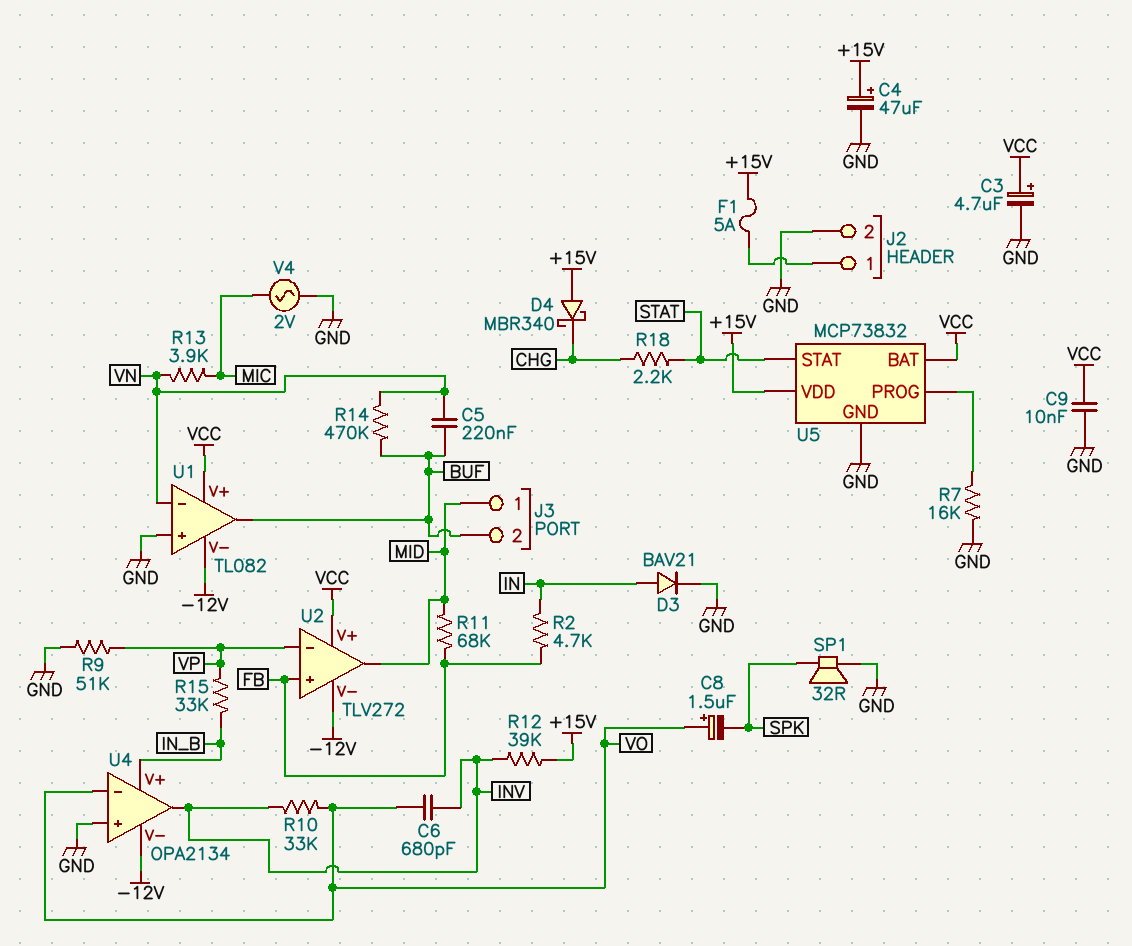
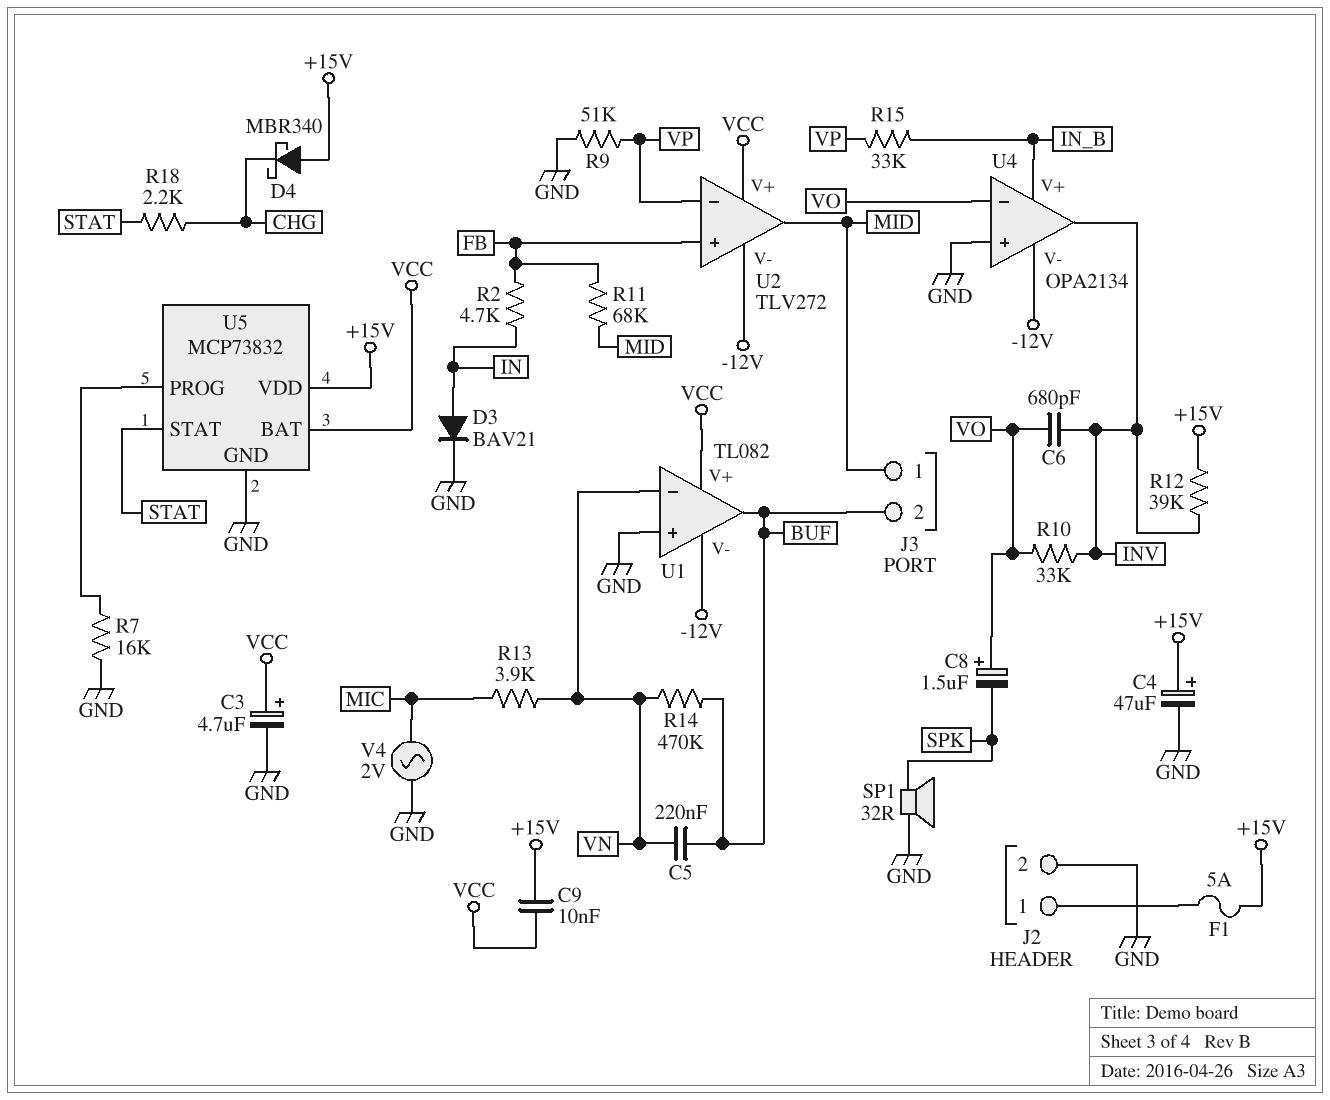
C9: 10nF (GND, VCC) -> 10nF (+15V, VCC)

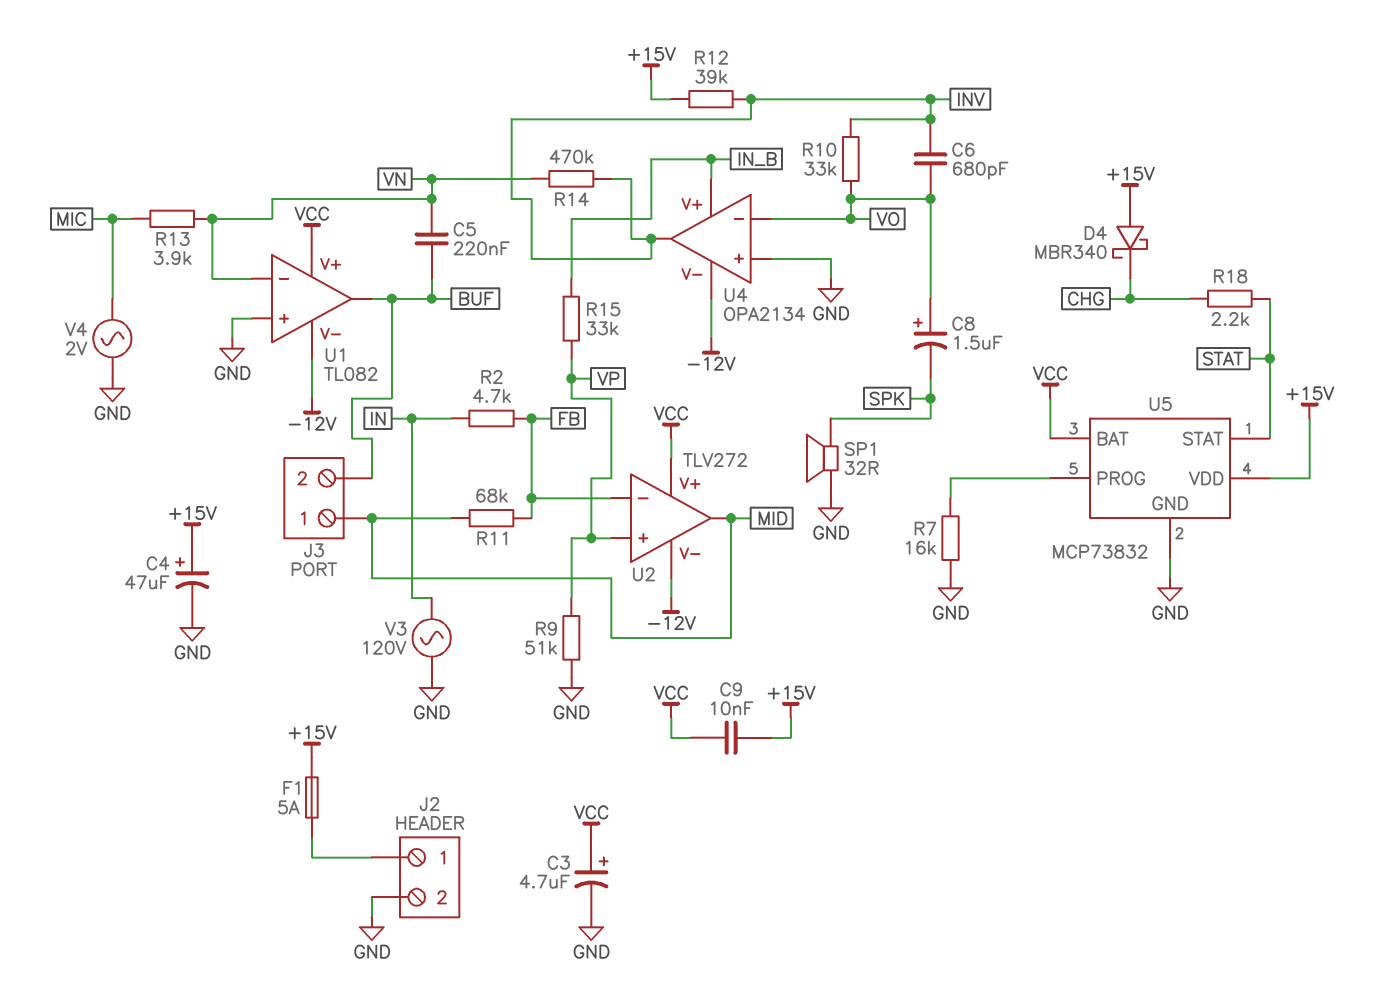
D3: diode BAV21 (A IN, K GND) -> none
R14: 470k (BUF, VN) -> 470k (INV, VN)
U2 pin in+: FB -> VP
U2 pin in-: VP -> FB
V3: none -> AC 120V (GND, IN)

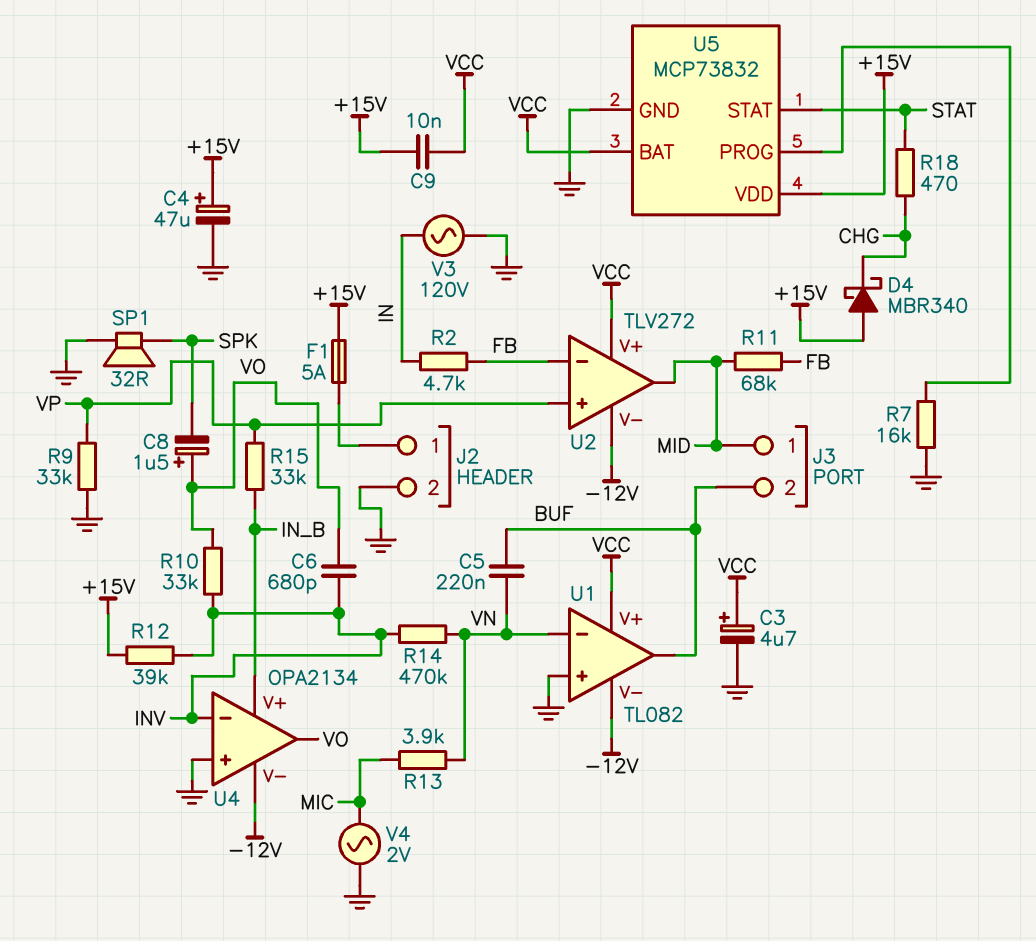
R9: 51k (GND, VP) -> 33k (GND, VP)
R18: 2.2k (CHG, STAT) -> 470 (CHG, STAT)
U4 pin in-: VO -> INV
U4 pin out: INV -> VO

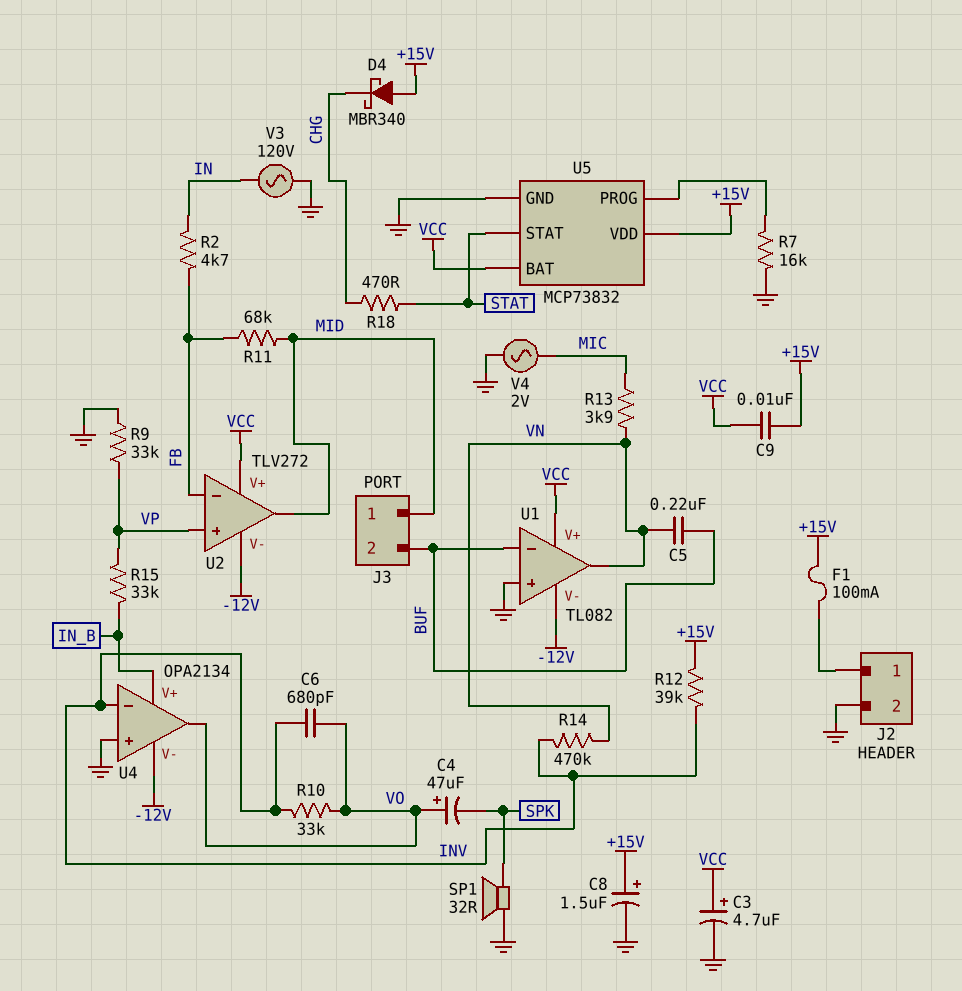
C4: 47uF (plus +15V, minus GND) -> 47uF (plus VO, minus SPK)
C8: 1.5uF (plus VO, minus SPK) -> 1.5uF (plus +15V, minus GND)
F1: 5A (+15V, J2/1) -> 100mA (+15V, J2/1)
U1 pin in-: VN -> BUF
U1 pin out: BUF -> VN

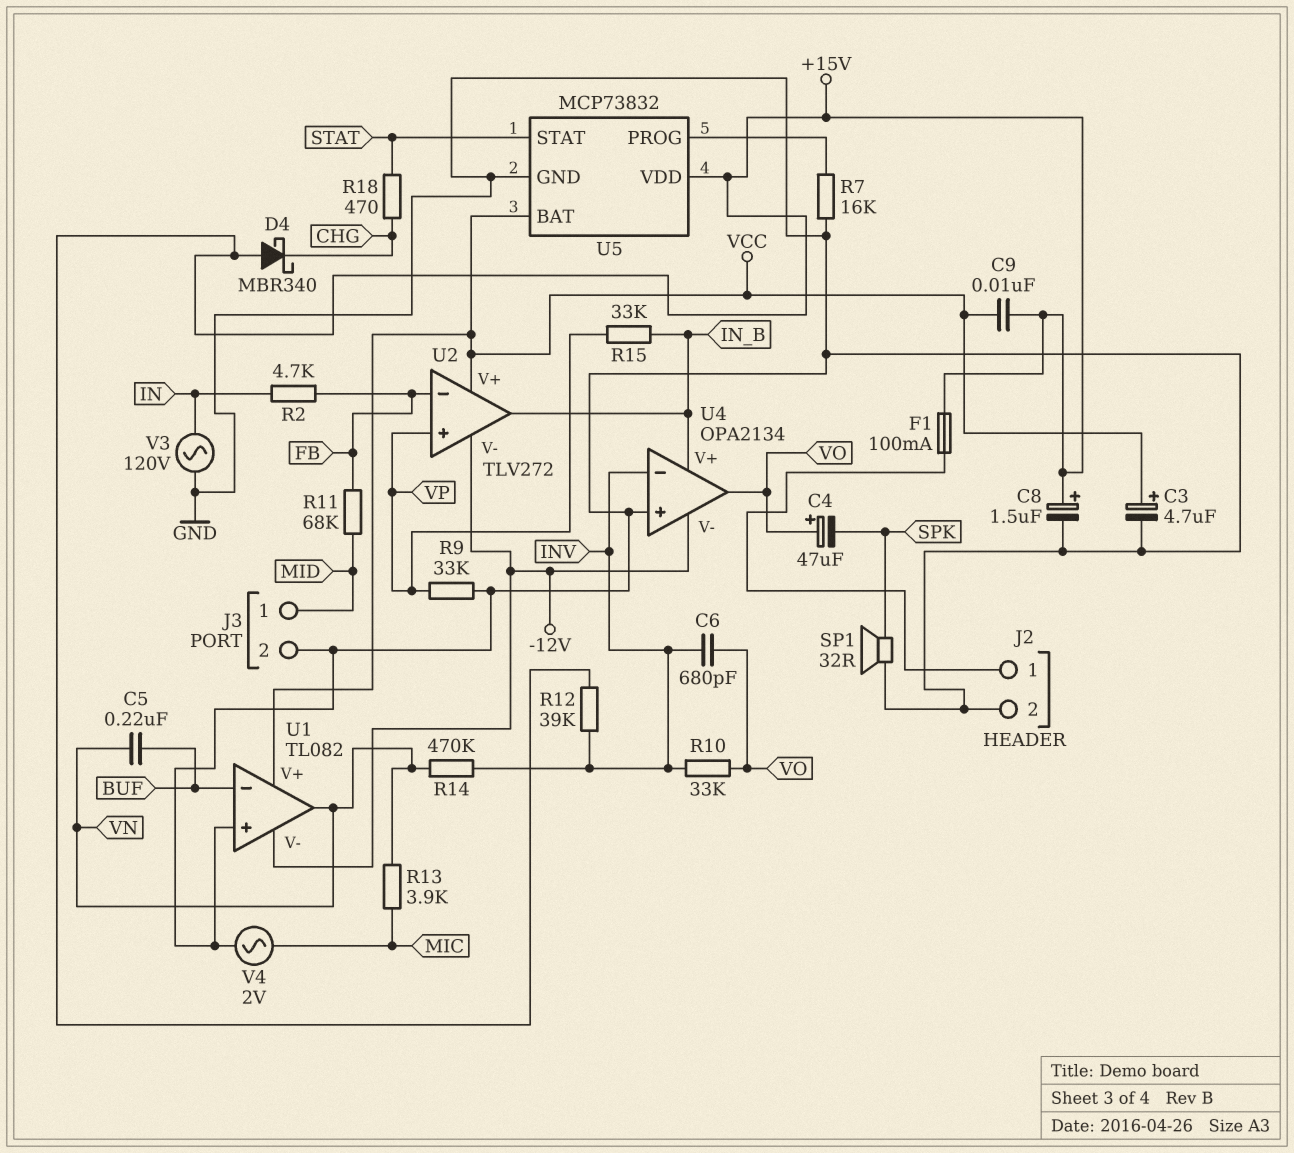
J3 pin 2: BUF -> GND
U2 pin out: MID -> IN_B

